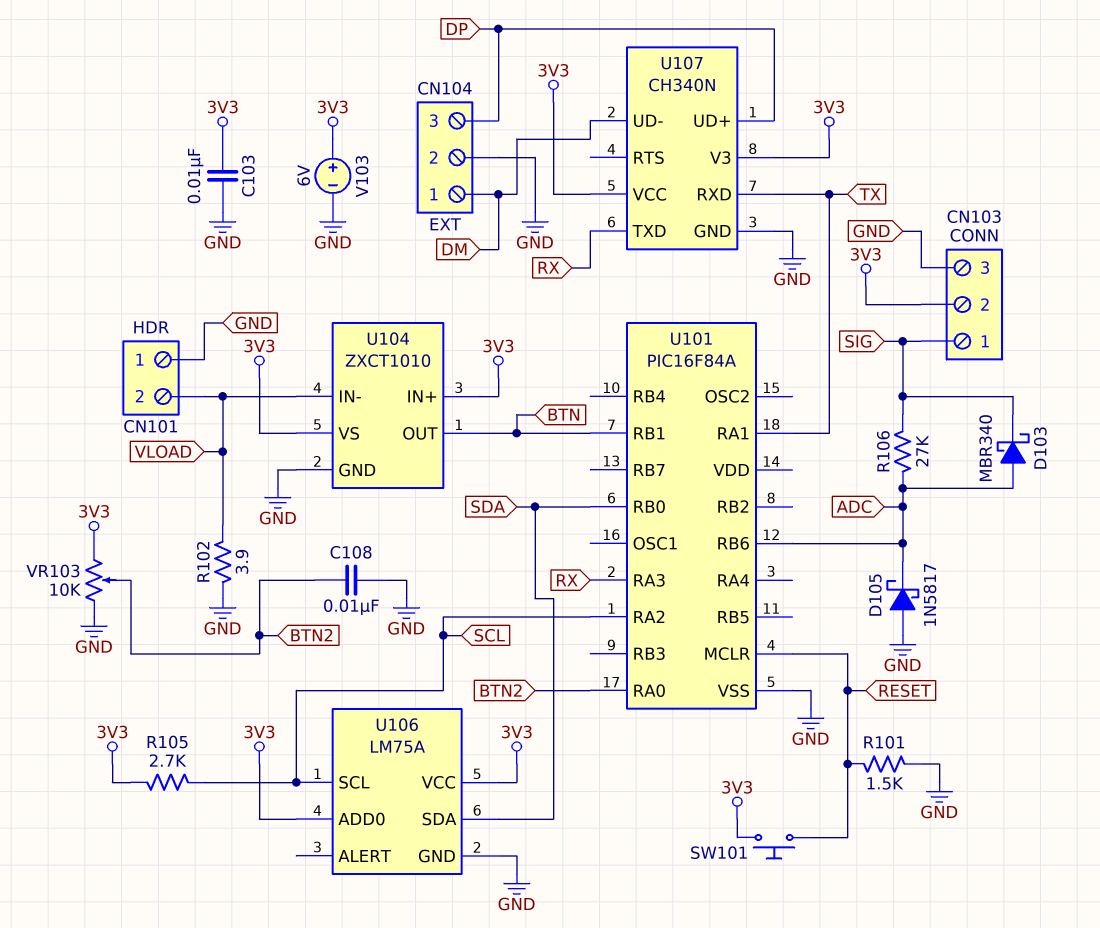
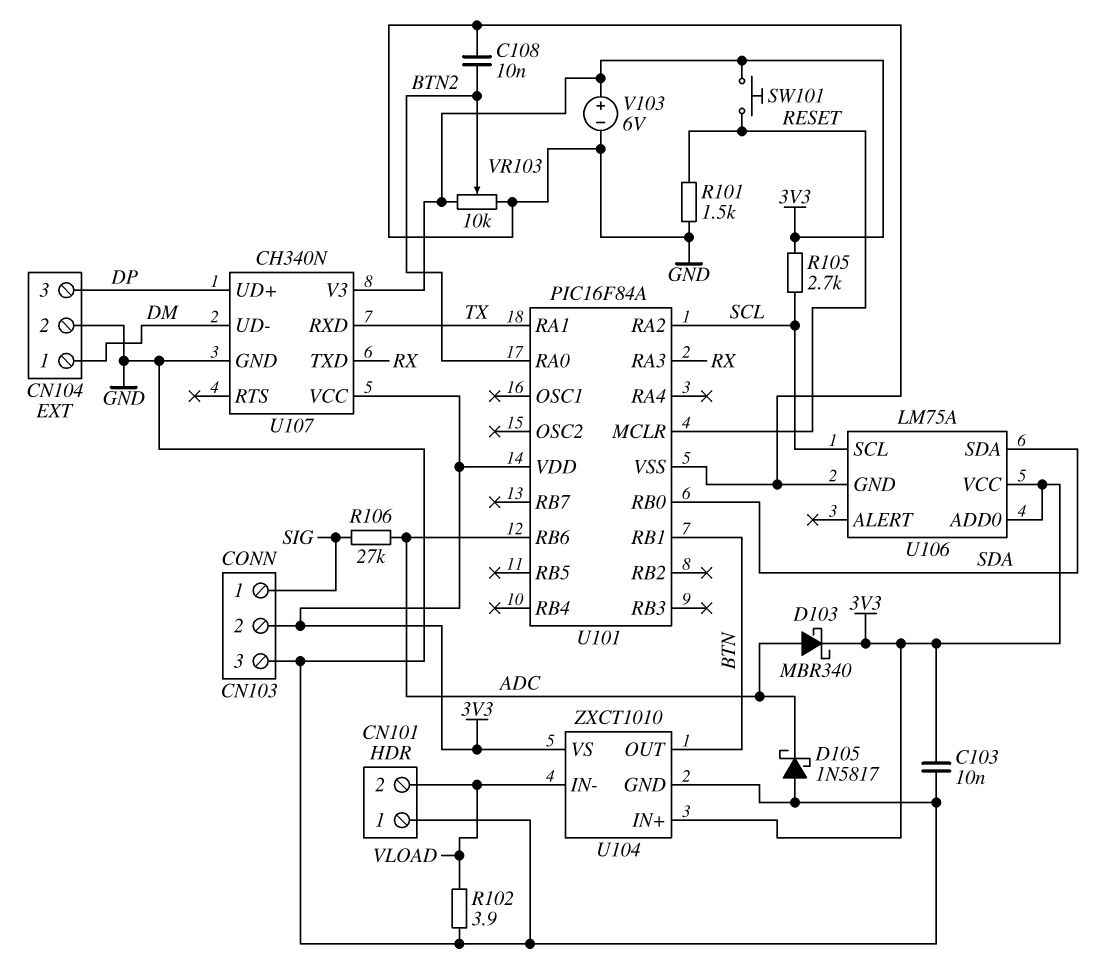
D103: schottky MBR340 (A ADC, K SIG) -> schottky MBR340 (A ADC, K 3V3)
U101 pin VDD: none -> 3V3

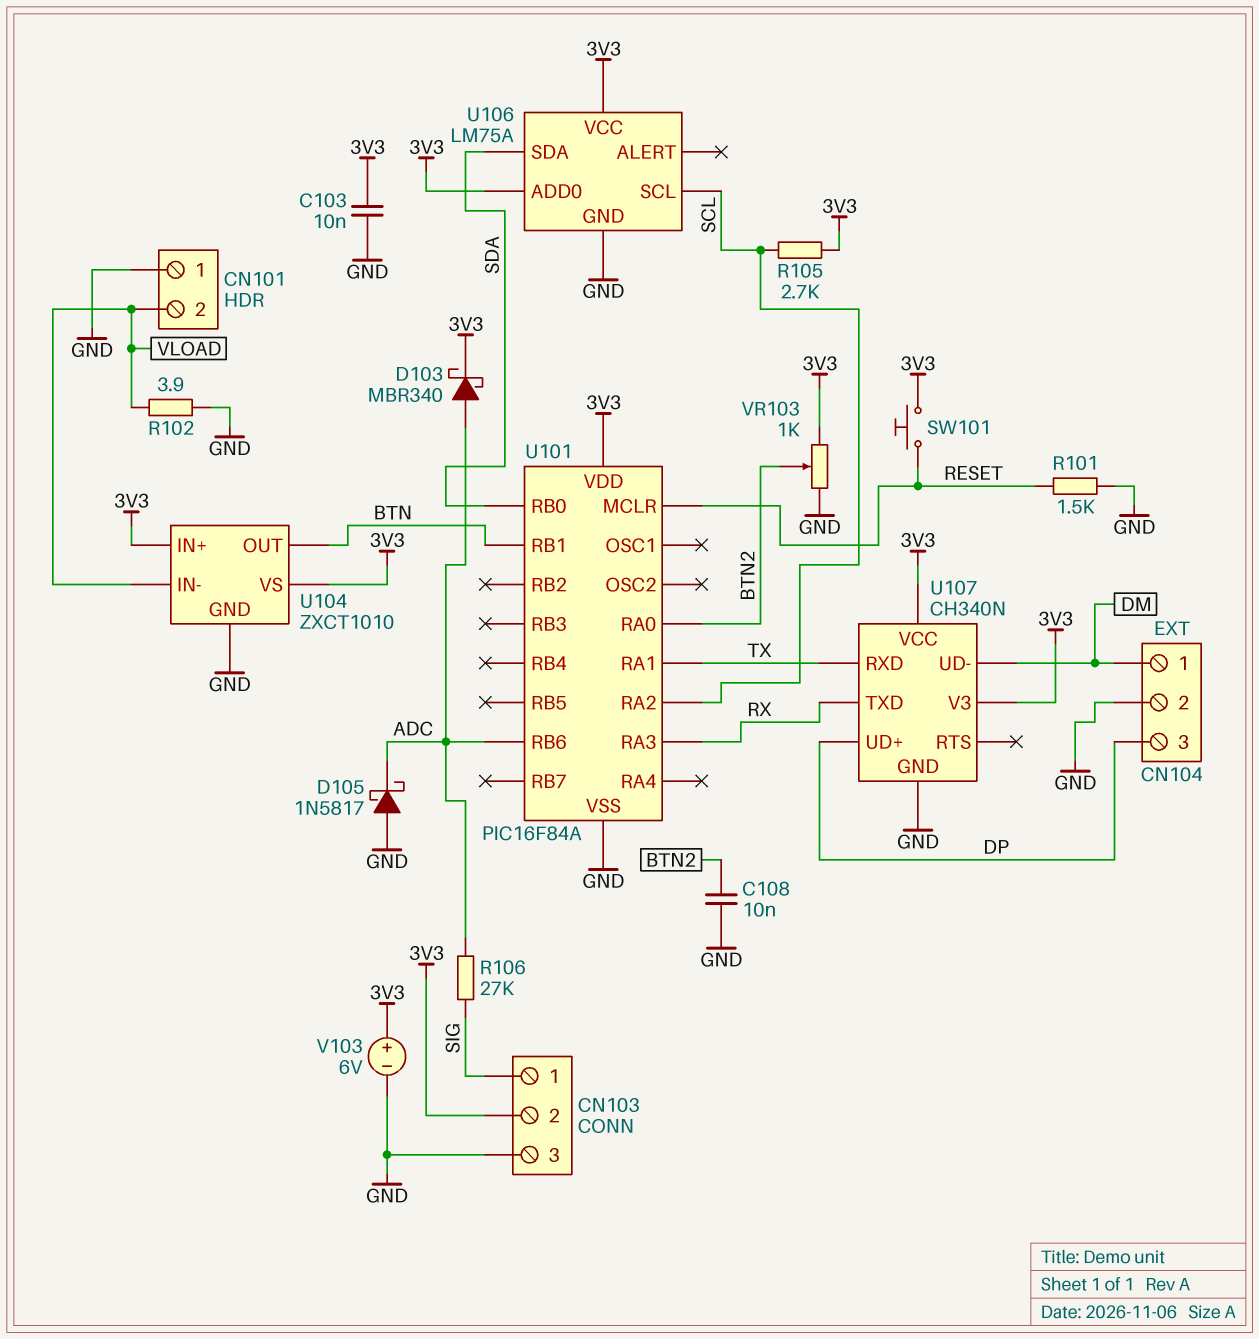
VR103: 10k (3V3, GND, wiper BTN2) -> 1k (3V3, GND, wiper BTN2)

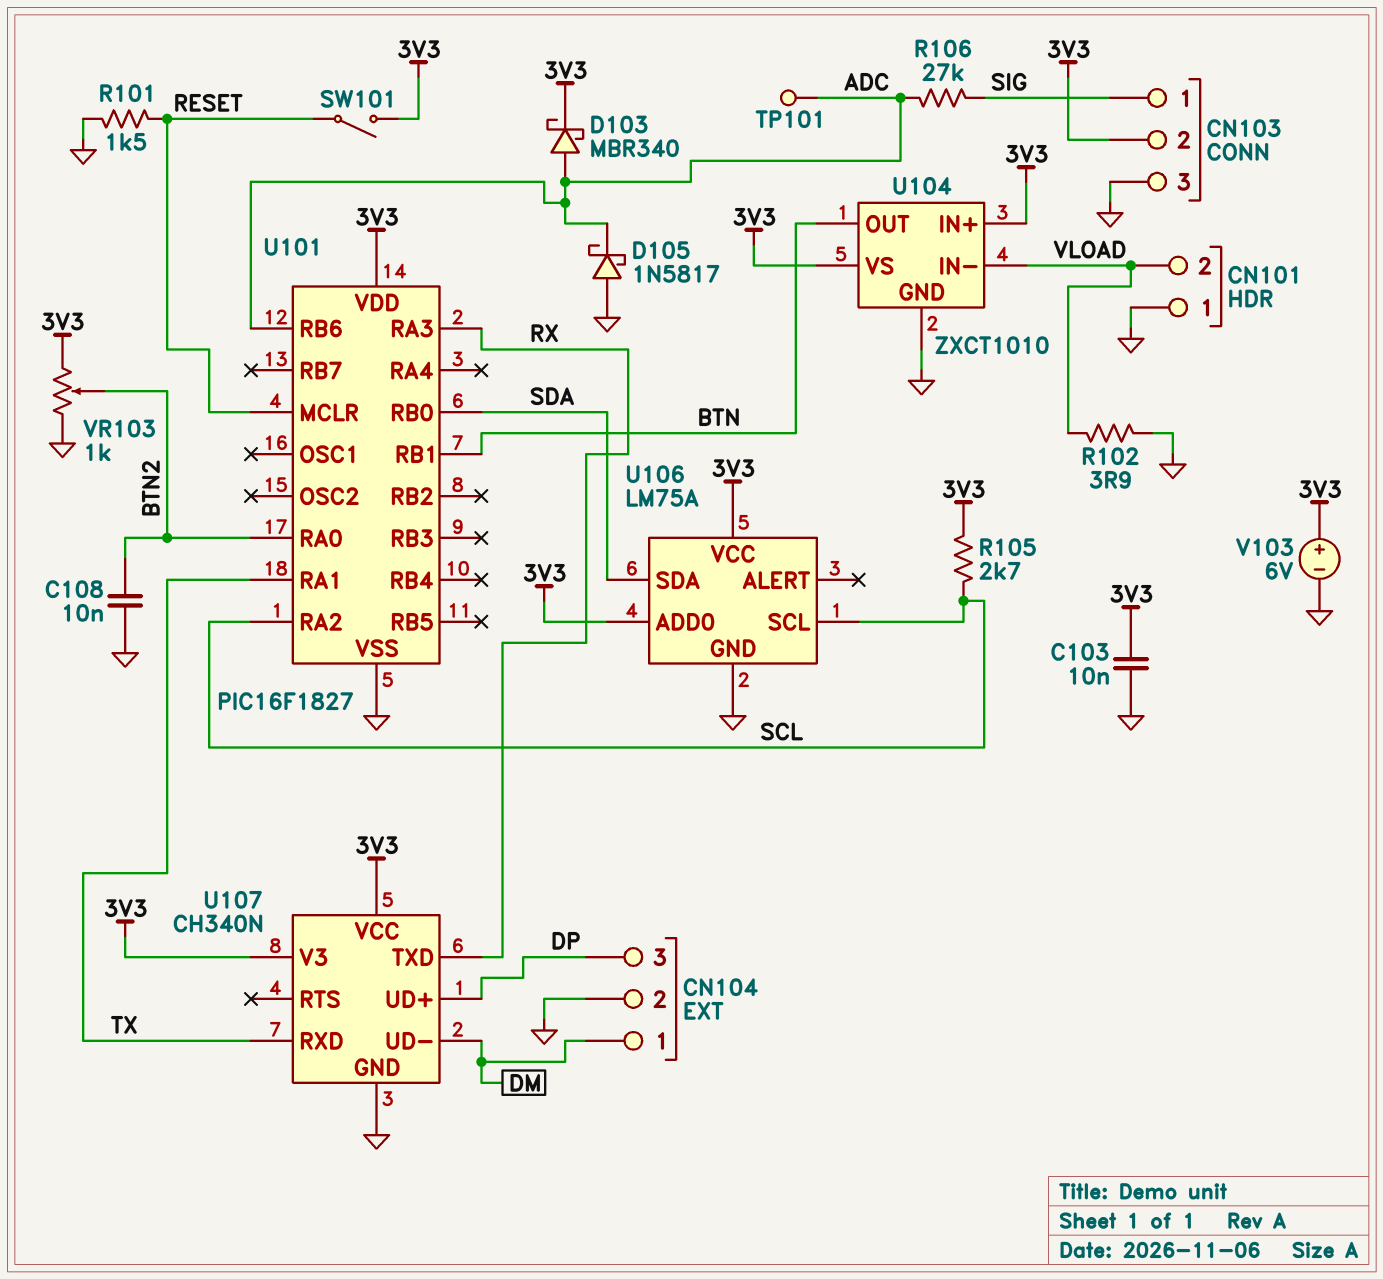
SW101: button (3V3, RESET) -> switch (3V3, RESET)
TP101: none -> test point (ADC)
U101: PIC16F84A -> PIC16F1827

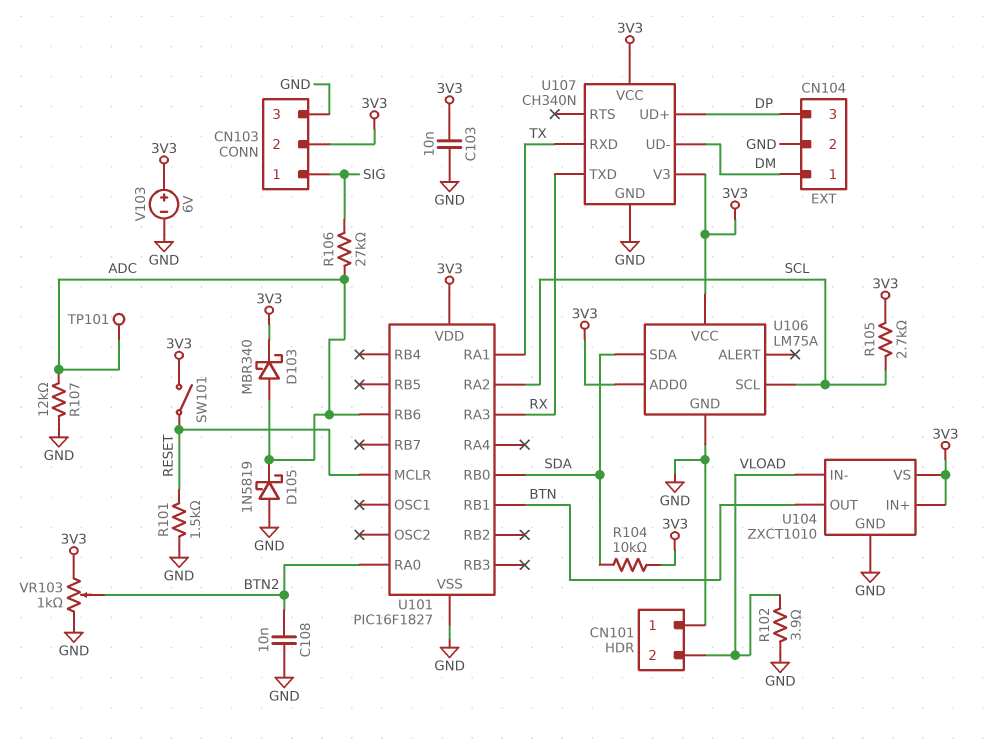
D105: schottky 1N5817 (A GND, K ADC) -> schottky 1N5819 (A GND, K ADC)
R104: none -> 10k (3V3, SDA)
R107: none -> 12k (ADC, GND)

